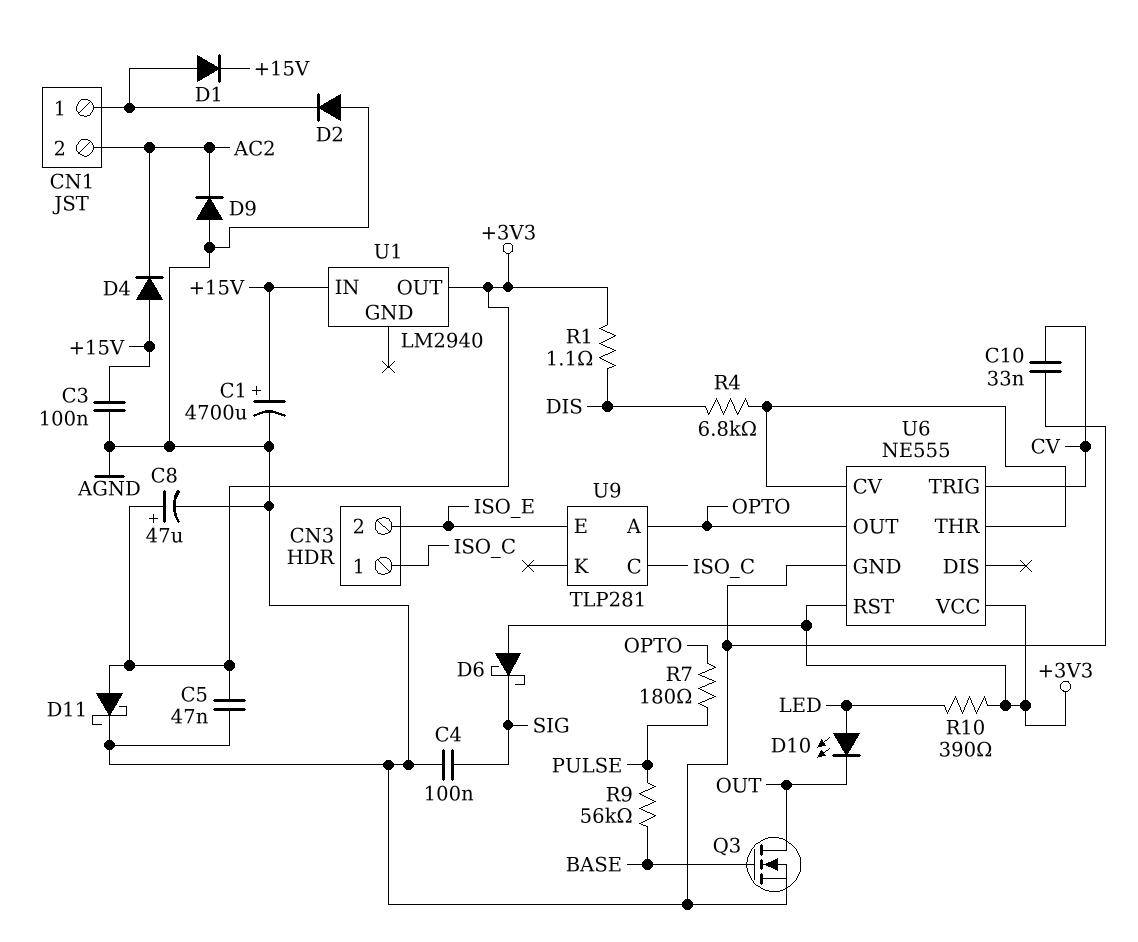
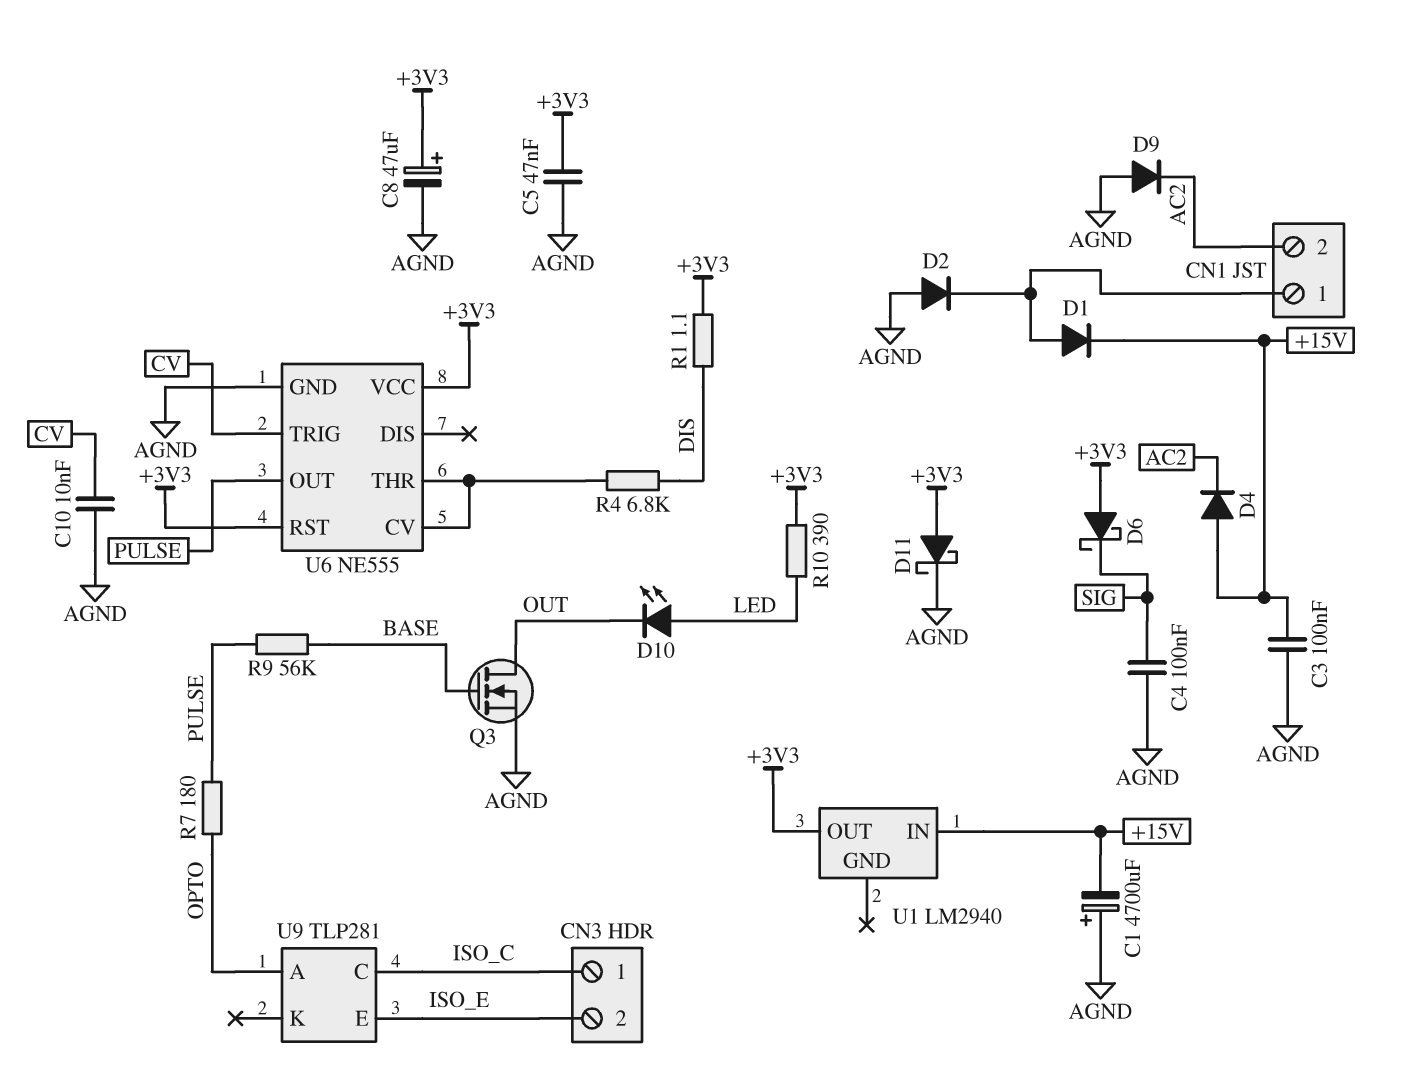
C1: 4700uF (plus +15V, minus AGND) -> 4700uF (plus AGND, minus +15V)
C10: 33nF (AGND, CV) -> 10nF (AGND, CV)
U6 pin OUT: OPTO -> PULSE

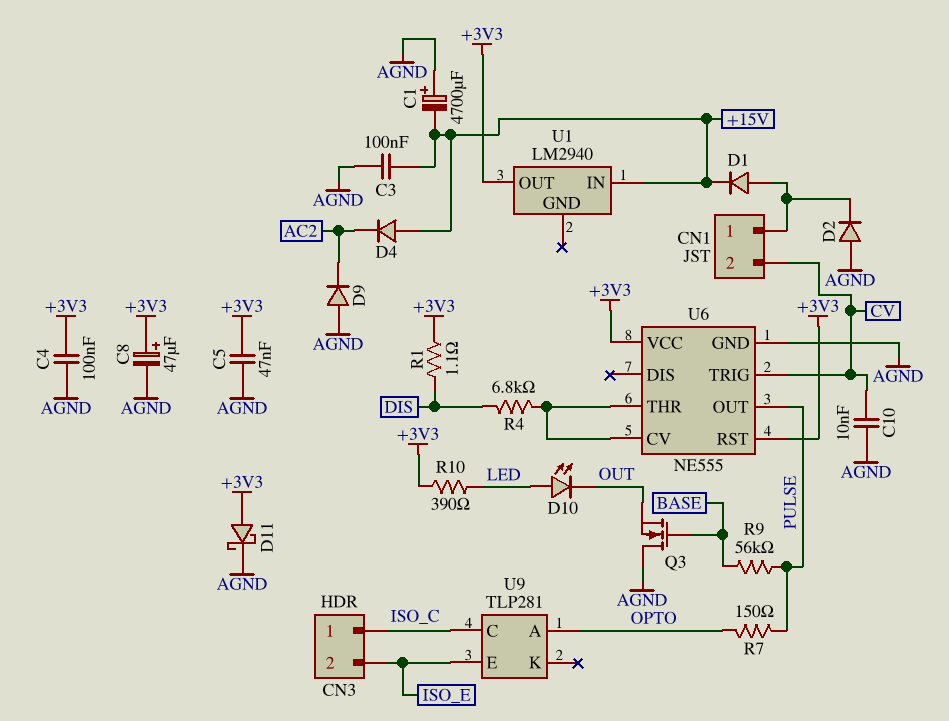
C4: 100nF (AGND, SIG) -> 100nF (+3V3, AGND)
CN1 pin 2: AC2 -> CV
D6: schottky (A +3V3, K SIG) -> none
Q3: NMOS (G BASE, D OUT, S AGND) -> NMOS (G BASE, D AGND, S OUT)
R7: 180 (OPTO, PULSE) -> 150 (OPTO, PULSE)

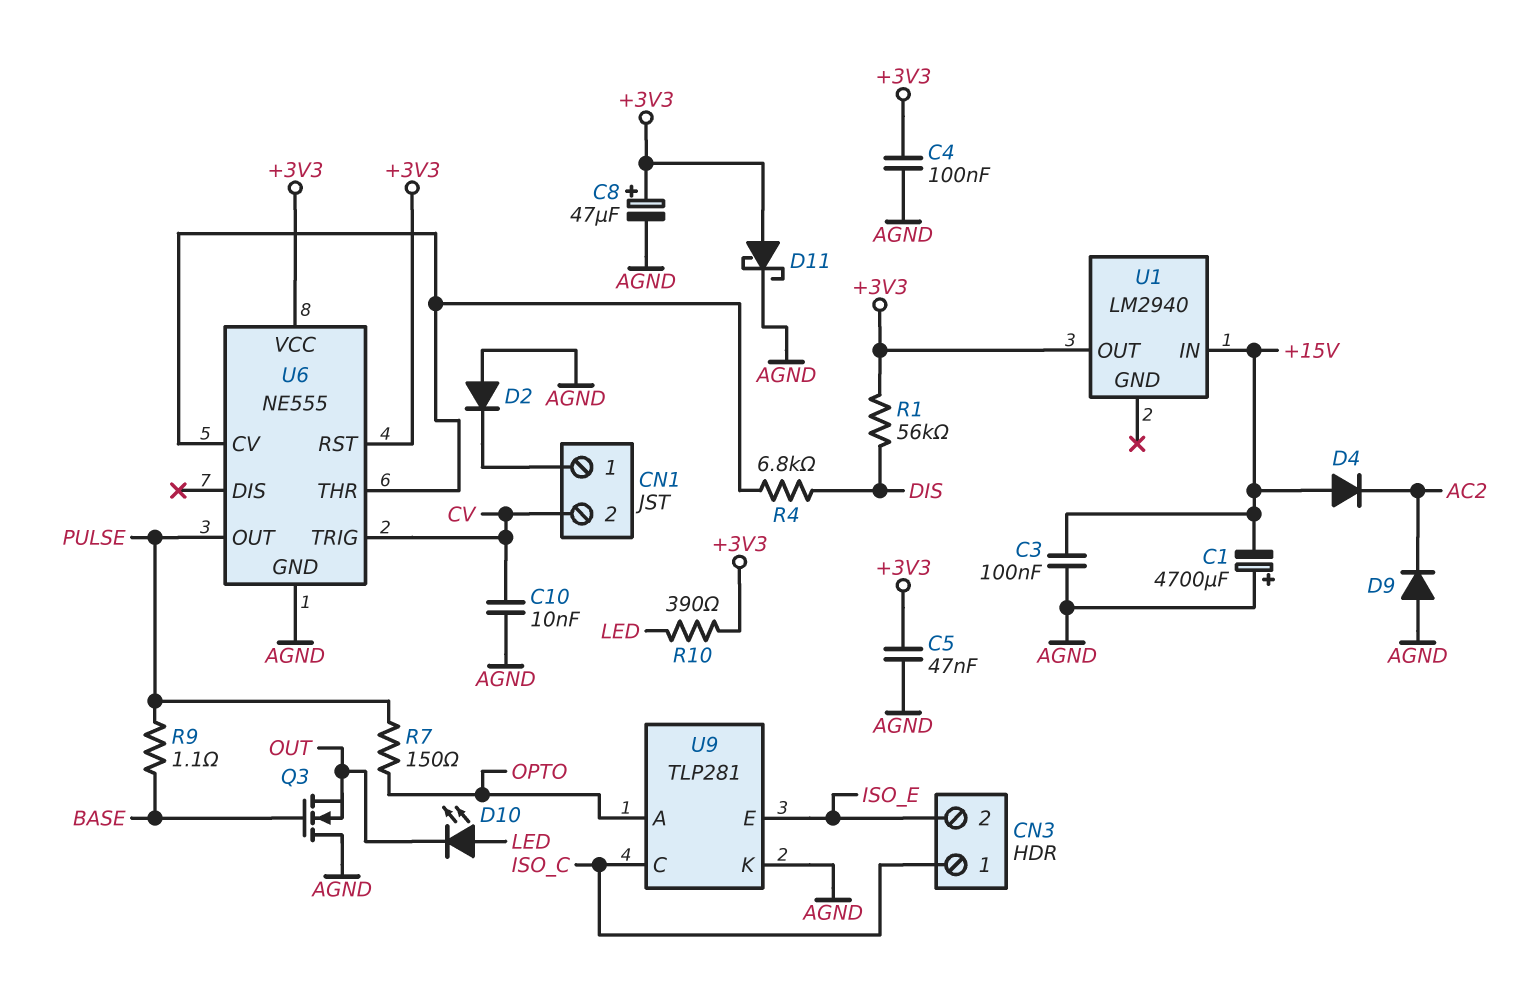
D1: diode (A CN1/1, K +15V) -> none
R1: 1.1 (+3V3, DIS) -> 56k (+3V3, DIS)
R9: 56k (BASE, PULSE) -> 1.1 (BASE, PULSE)
U9 pin K: none -> AGND

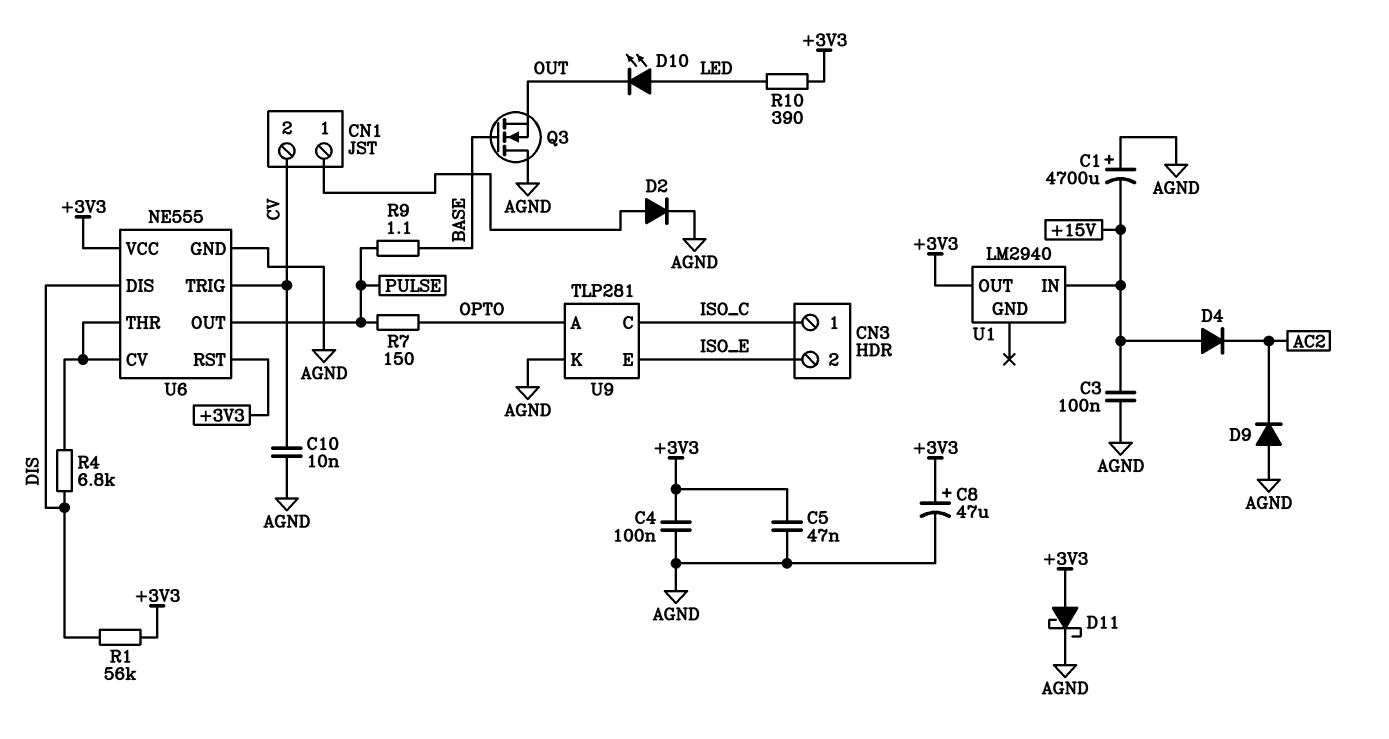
D2: diode (A AGND, K CN1/1) -> diode (A CN1/1, K AGND)
U6 pin DIS: none -> DIS

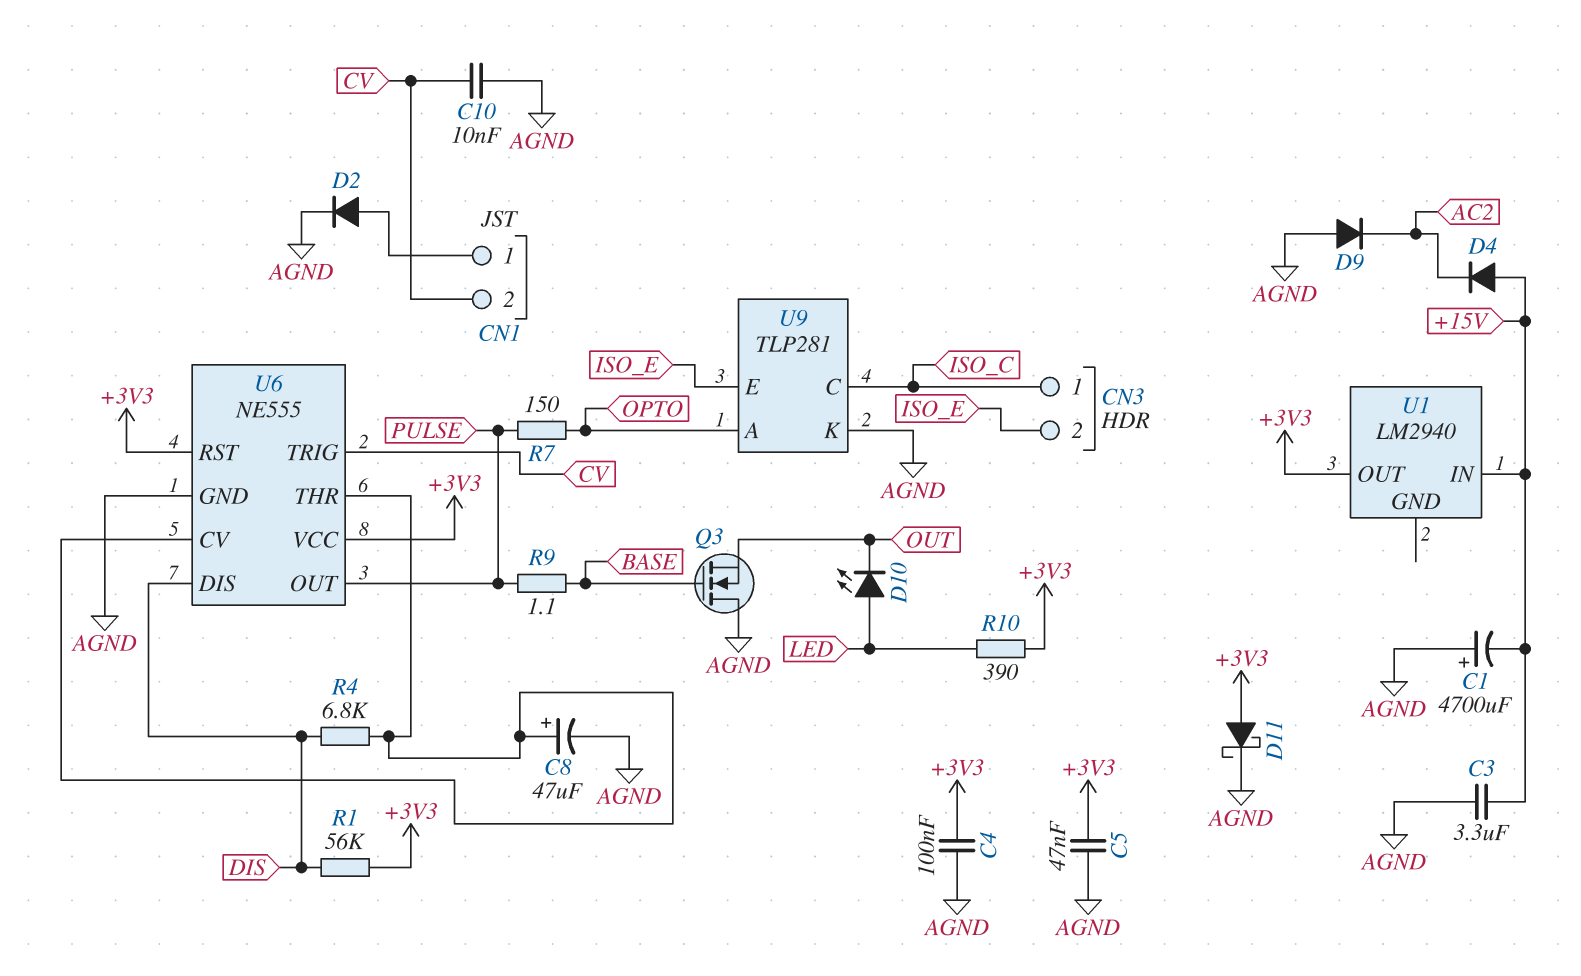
C3: 100nF (+15V, AGND) -> 3.3uF (+15V, AGND)
C8: 47uF (plus +3V3, minus AGND) -> 47uF (plus U6/CV, minus AGND)

